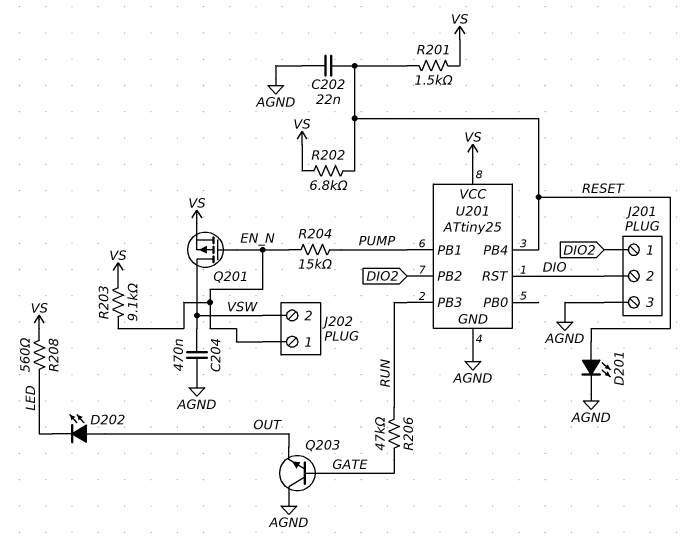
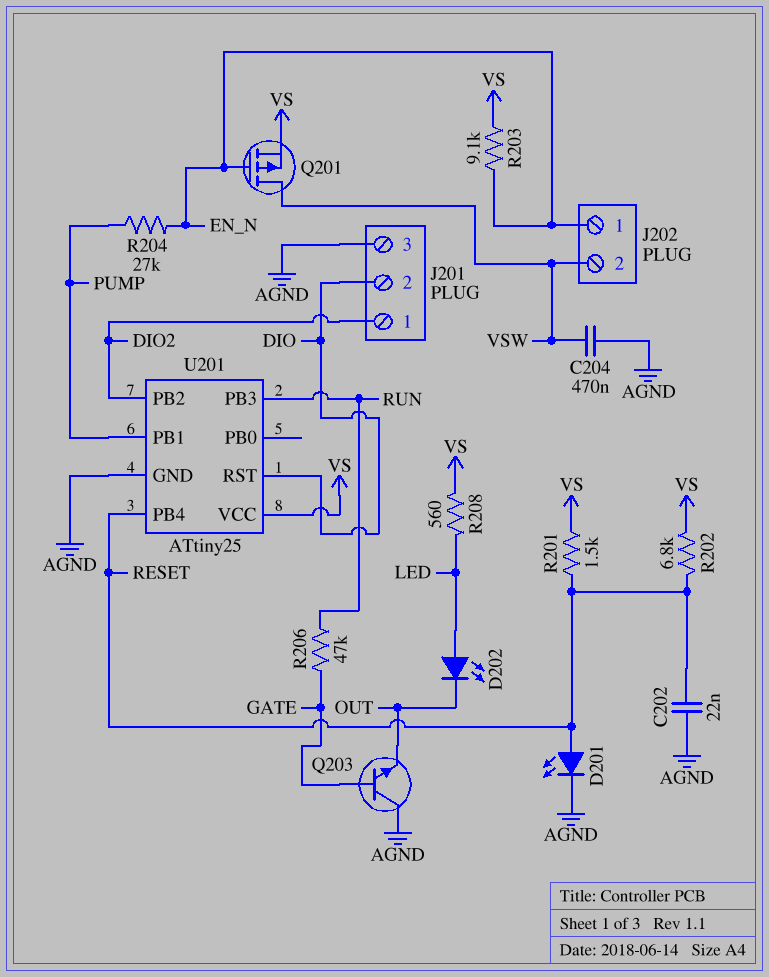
D202: LED (A OUT, K LED) -> LED (A LED, K OUT)
R204: 15k (EN_N, PUMP) -> 27k (EN_N, PUMP)

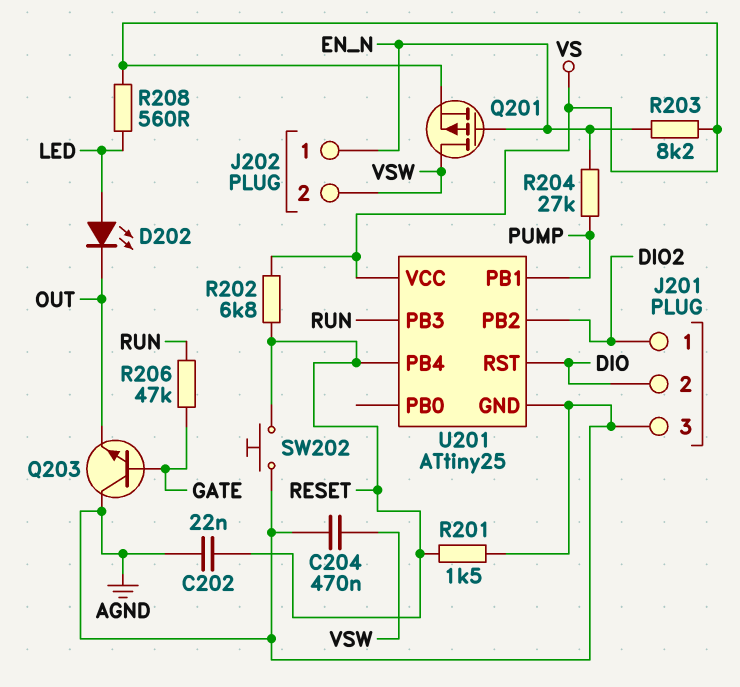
D201: LED (A RESET, K AGND) -> none
R201: 1.5k (RESET, VS) -> 1.5k (AGND, RESET)
R203: 9.1k (EN_N, VS) -> 8.2k (EN_N, VS)
SW202: none -> button (AGND, RESET)

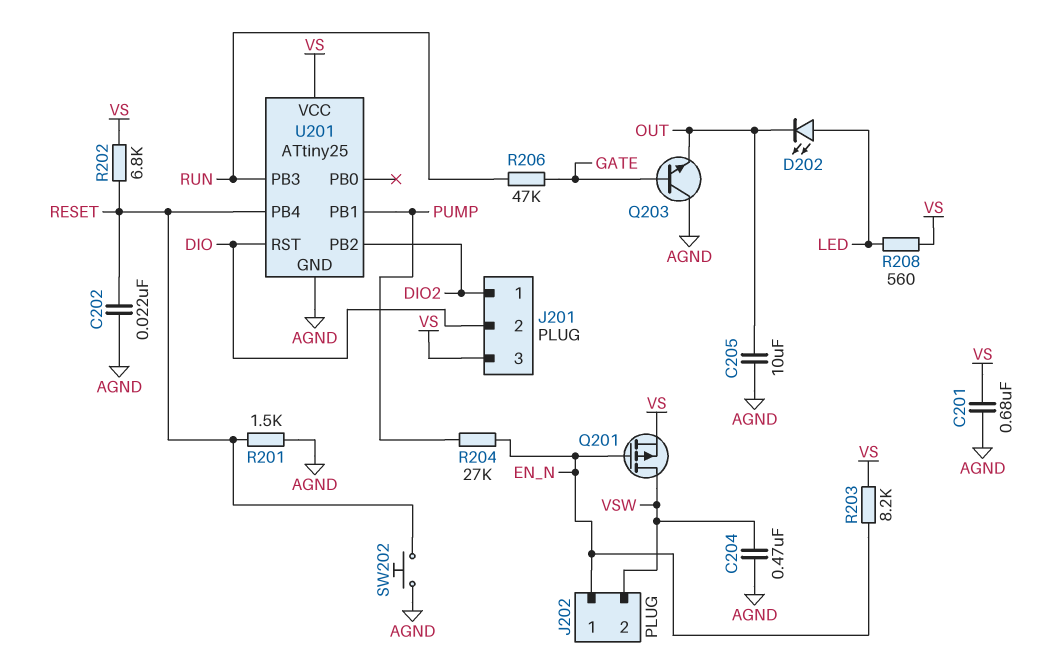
C201: none -> 680nF (AGND, VS)
C205: none -> 10uF (AGND, OUT)
J201 pin 3: AGND -> VS

